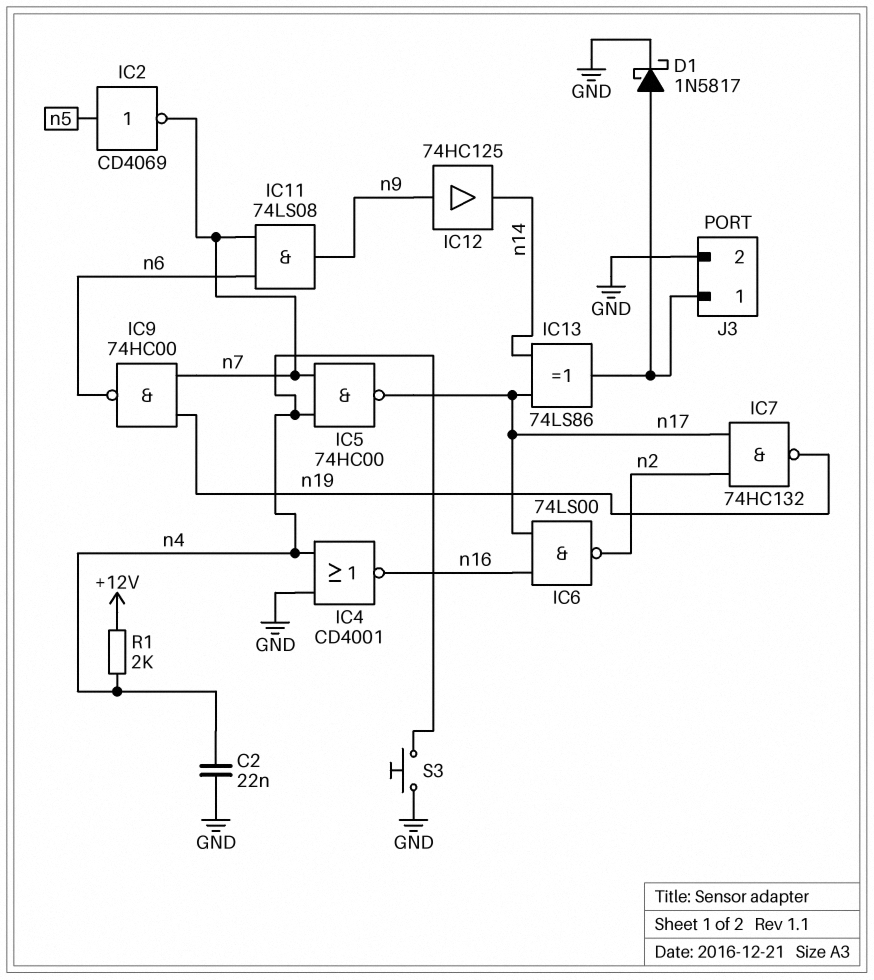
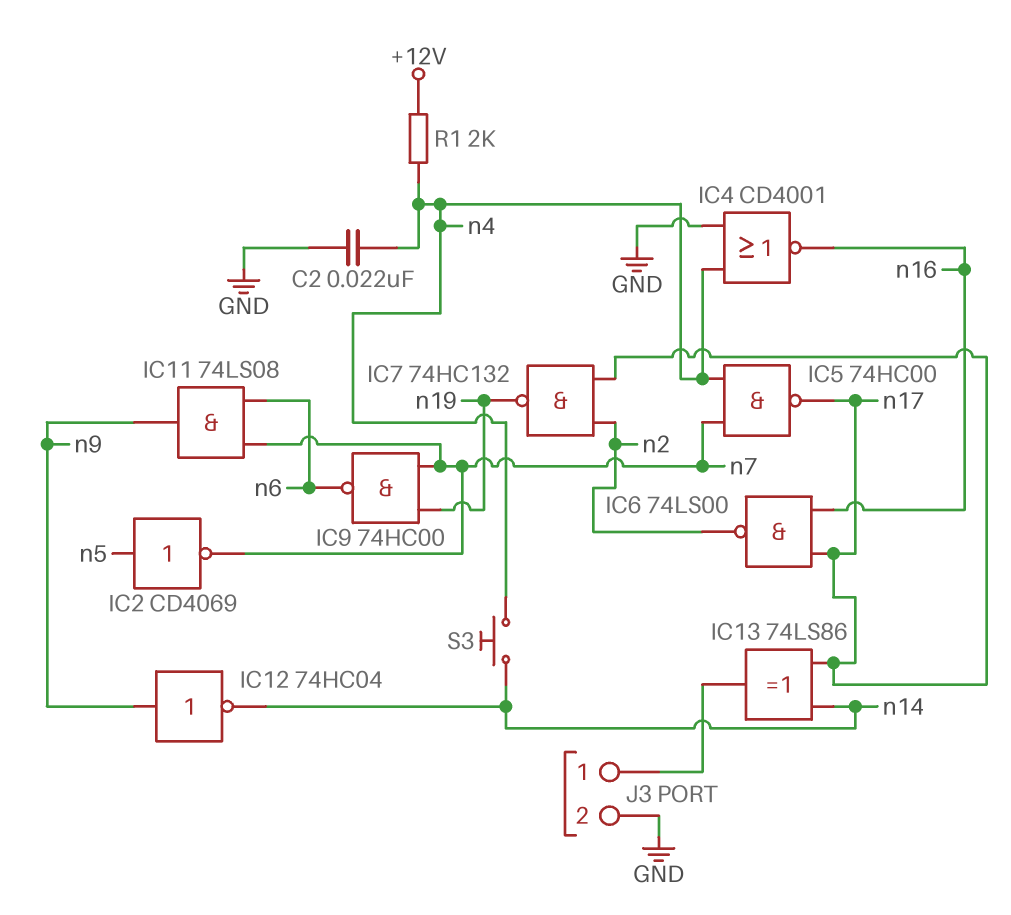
D1: schottky 1N5817 (A J3/1, K GND) -> none
IC12: buffer 74HC125 (in n9, out n14) -> NOT 74HC04 (in n9, out n14)
S3: button (GND, n4) -> button (n4, n14)

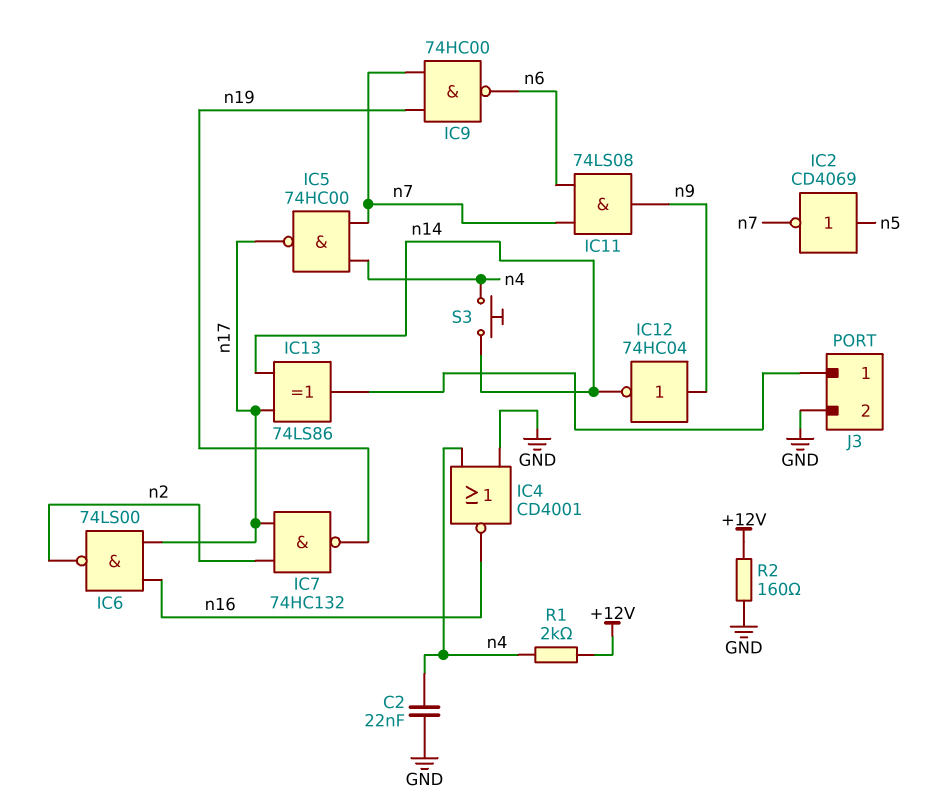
R2: none -> 160 (+12V, GND)

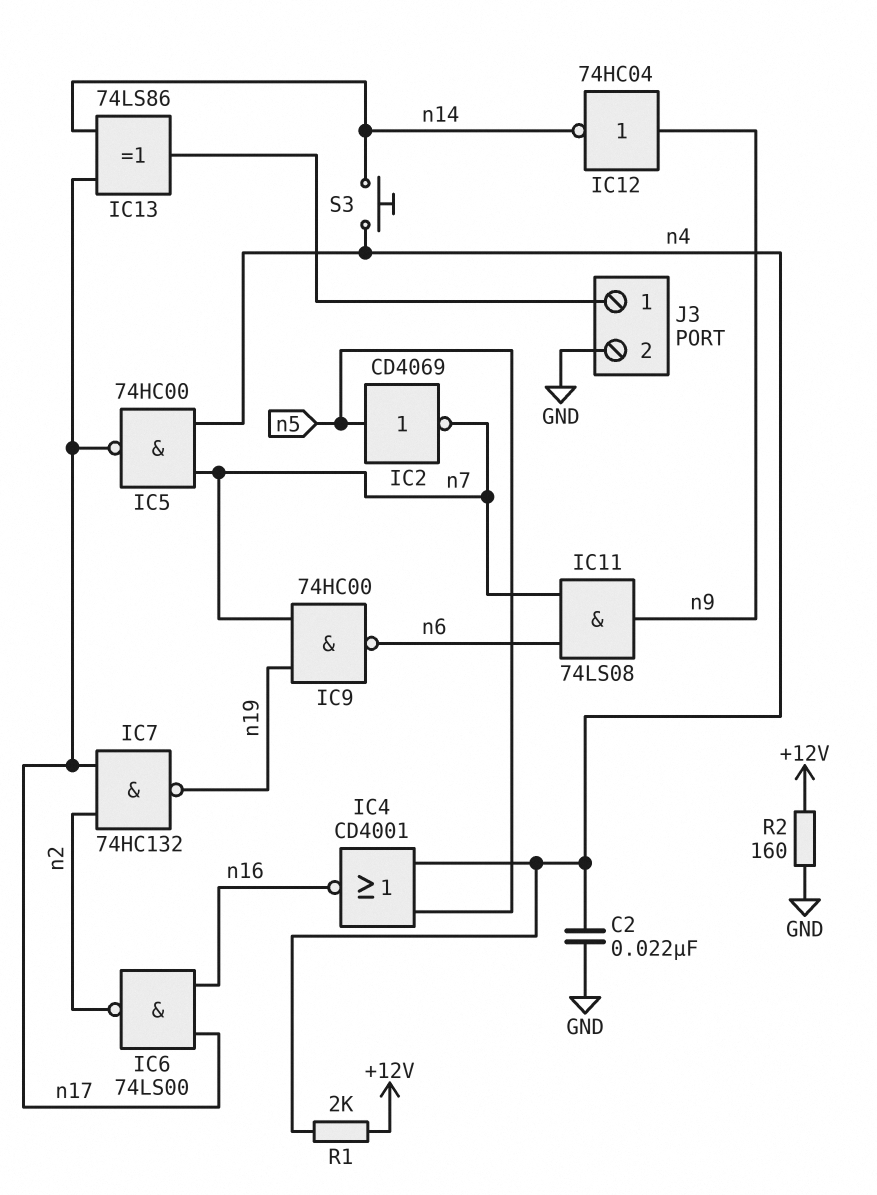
IC4: NOR CD4001 (in GND, in n4, out n16) -> NOR CD4001 (in n4, in n5, out n16)

